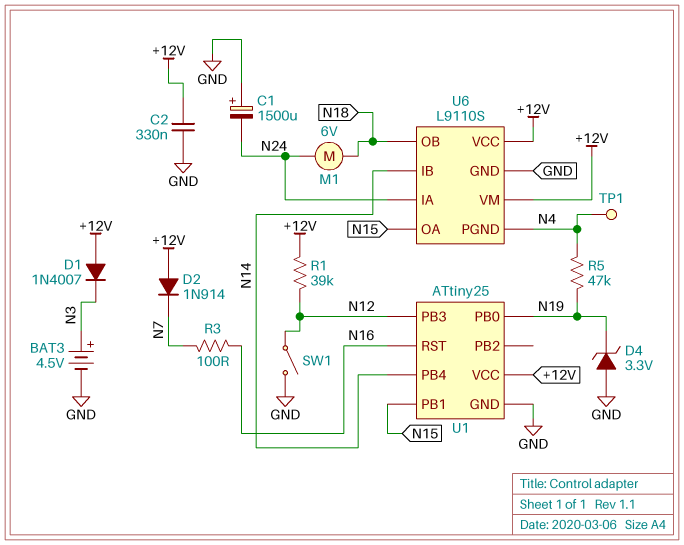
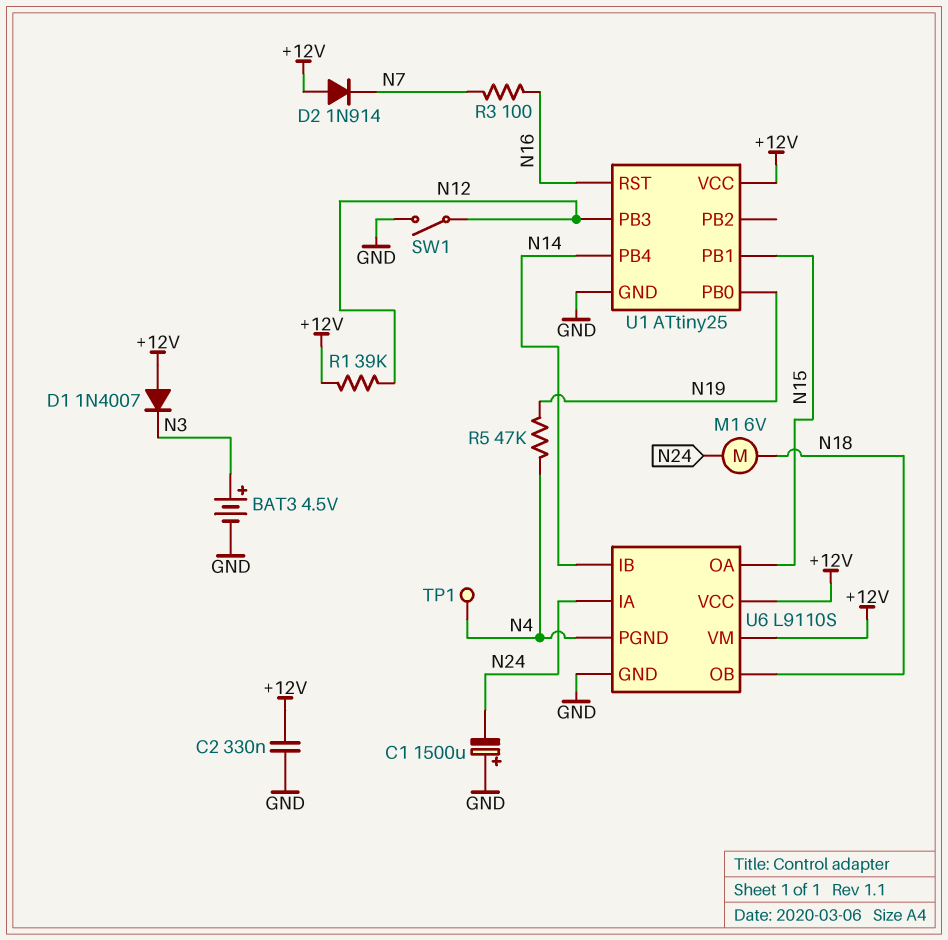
D4: zener 3.3V (A GND, K N19) -> none

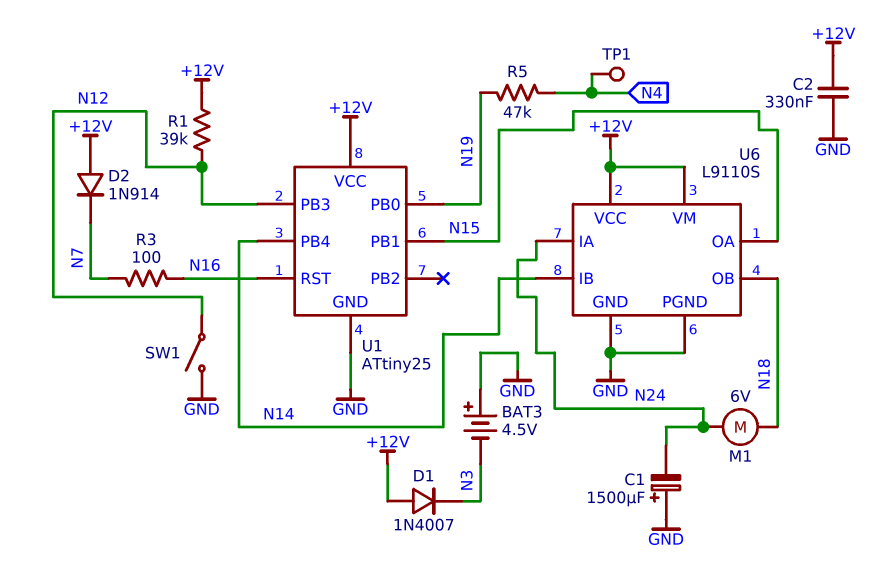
BAT3: 4.5V (plus N3, minus GND) -> 4.5V (plus GND, minus N3)
U6 pin PGND: N4 -> GND

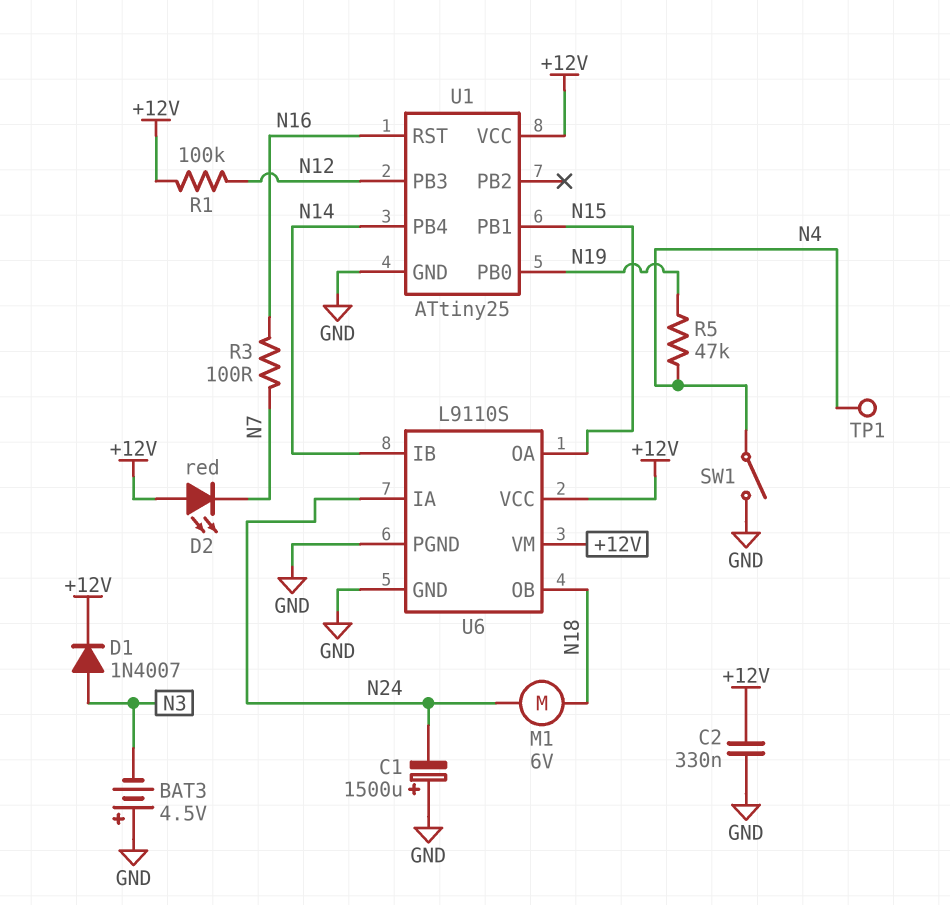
D1: diode 1N4007 (A +12V, K N3) -> diode 1N4007 (A N3, K +12V)
D2: diode 1N914 (A +12V, K N7) -> LED red (A +12V, K N7)
R1: 39k (+12V, N12) -> 100k (+12V, N12)
SW1: switch (GND, N12) -> switch (GND, N4)

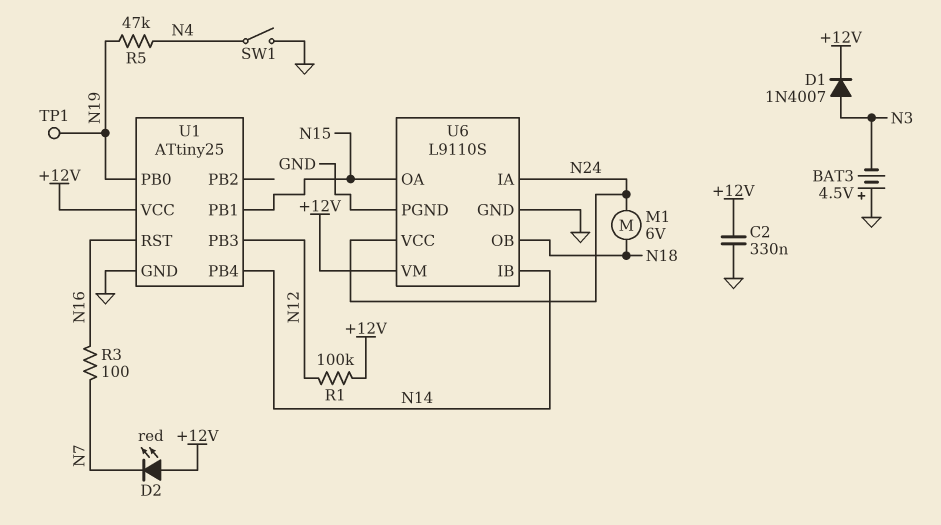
C1: 1500uF (plus GND, minus N24) -> none
TP1: test point (N4) -> test point (N19)
U6 pin VCC: +12V -> N24

